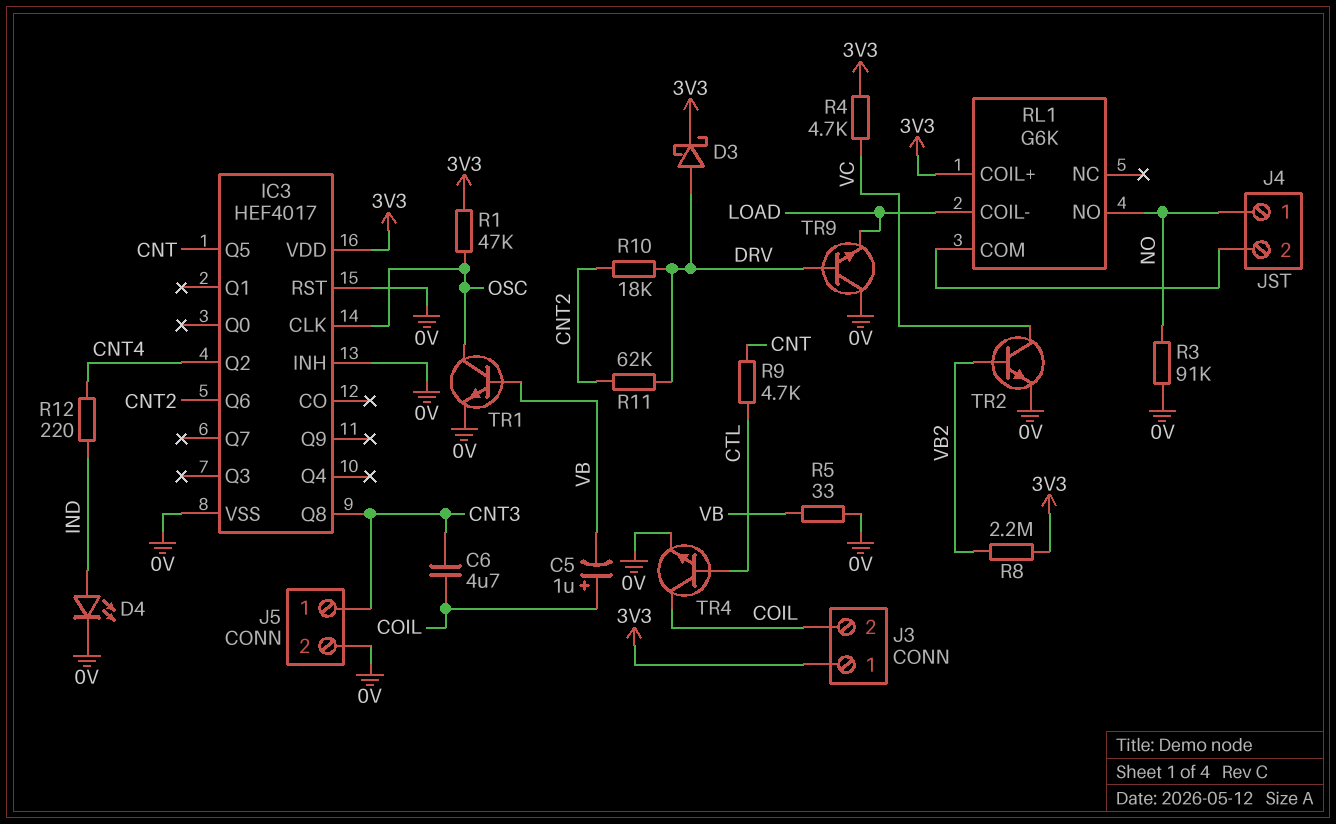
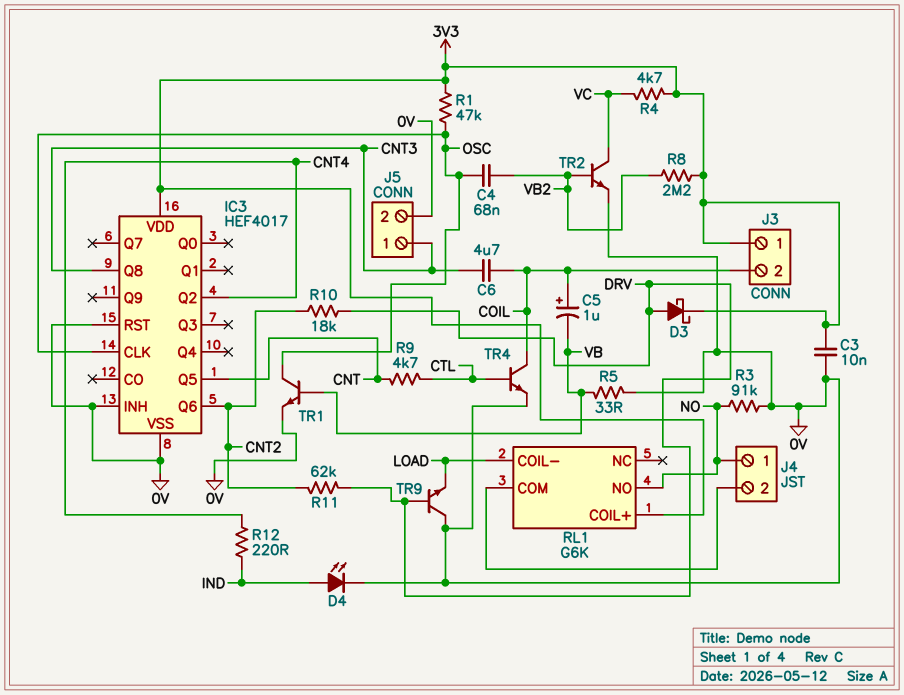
C3: none -> 10nF (0V, 3V3)
C4: none -> 68nF (OSC, VB2)

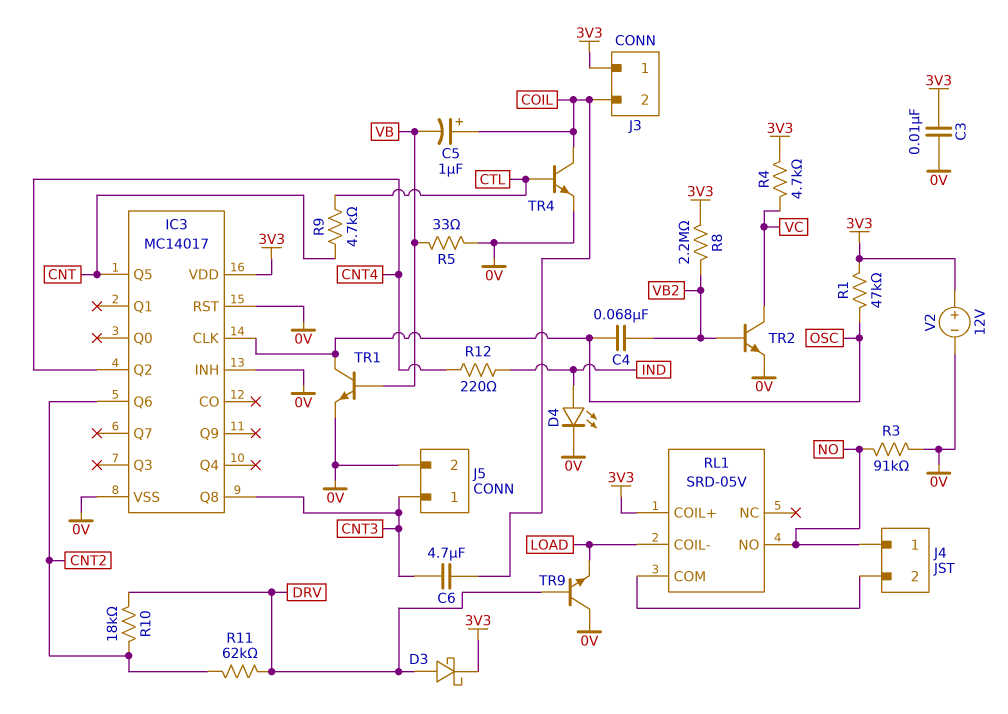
IC3: HEF4017 -> MC14017
RL1: G6K -> SRD-05V
V2: none -> 12V (plus 3V3, minus 0V)

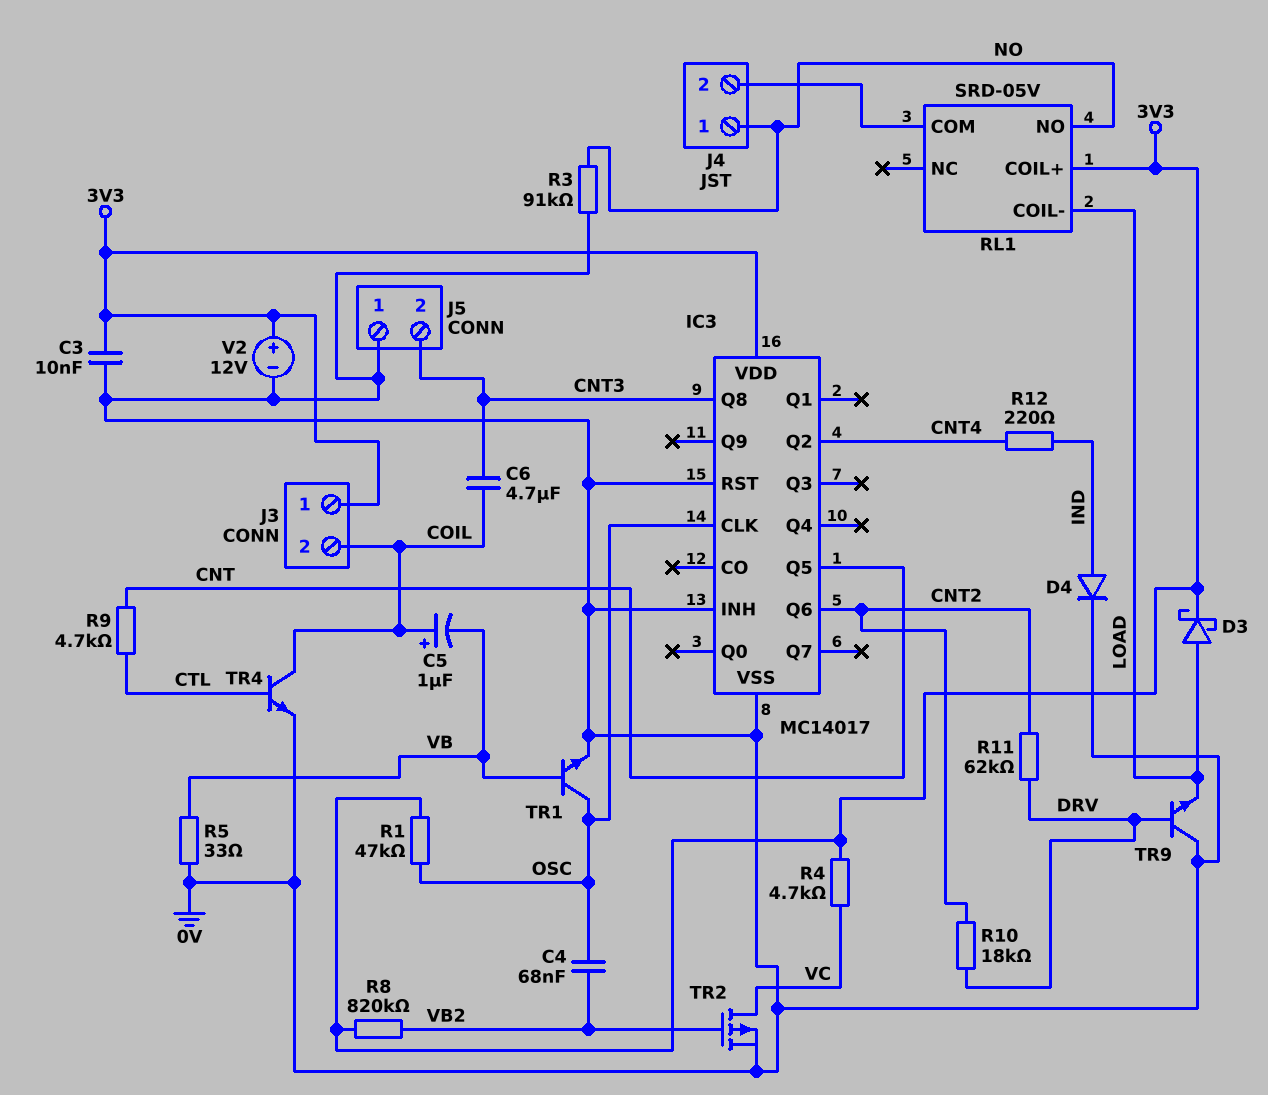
D3: schottky (A DRV, K 3V3) -> schottky (A LOAD, K 3V3)
D4: LED (A IND, K 0V) -> diode (A IND, K 0V)
J5 pin 1: CNT3 -> 0V
J5 pin 2: 0V -> CNT3
R8: 2.2M (3V3, VB2) -> 820k (3V3, VB2)
TR2: NPN (B VB2, C VC, E 0V) -> PMOS (G VB2, D VC, S 0V)

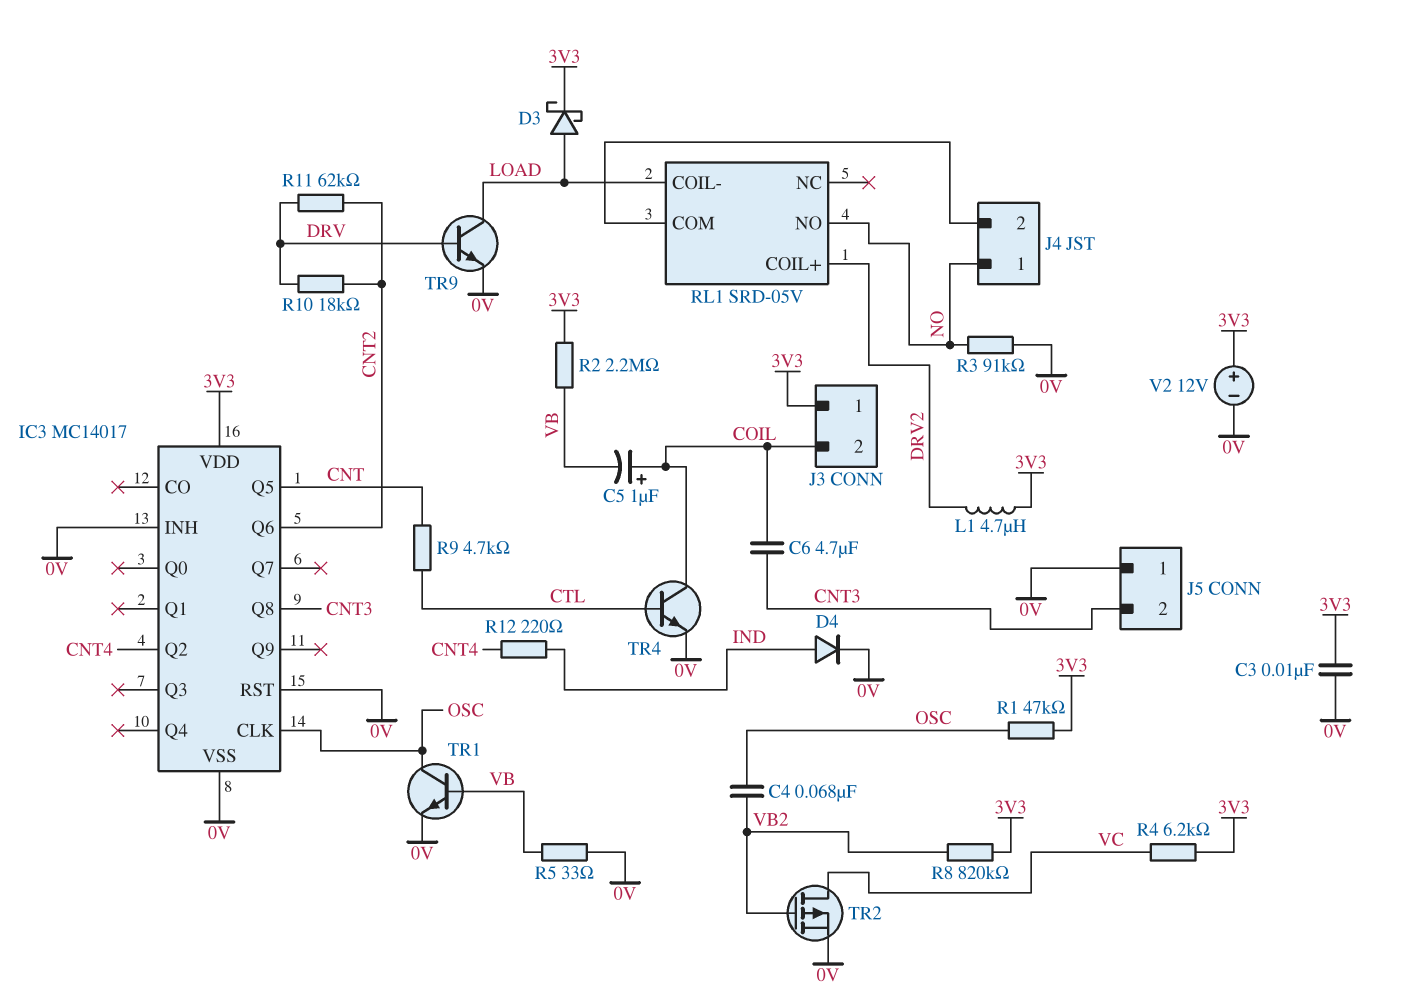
L1: none -> 4.7uH (3V3, DRV2)
R2: none -> 2.2M (3V3, VB)
R4: 4.7k (3V3, VC) -> 6.2k (3V3, VC)
RL1 pin COIL+: 3V3 -> DRV2
TR9: NPN (B DRV, C 0V, E LOAD) -> NPN (B DRV, C LOAD, E 0V)

